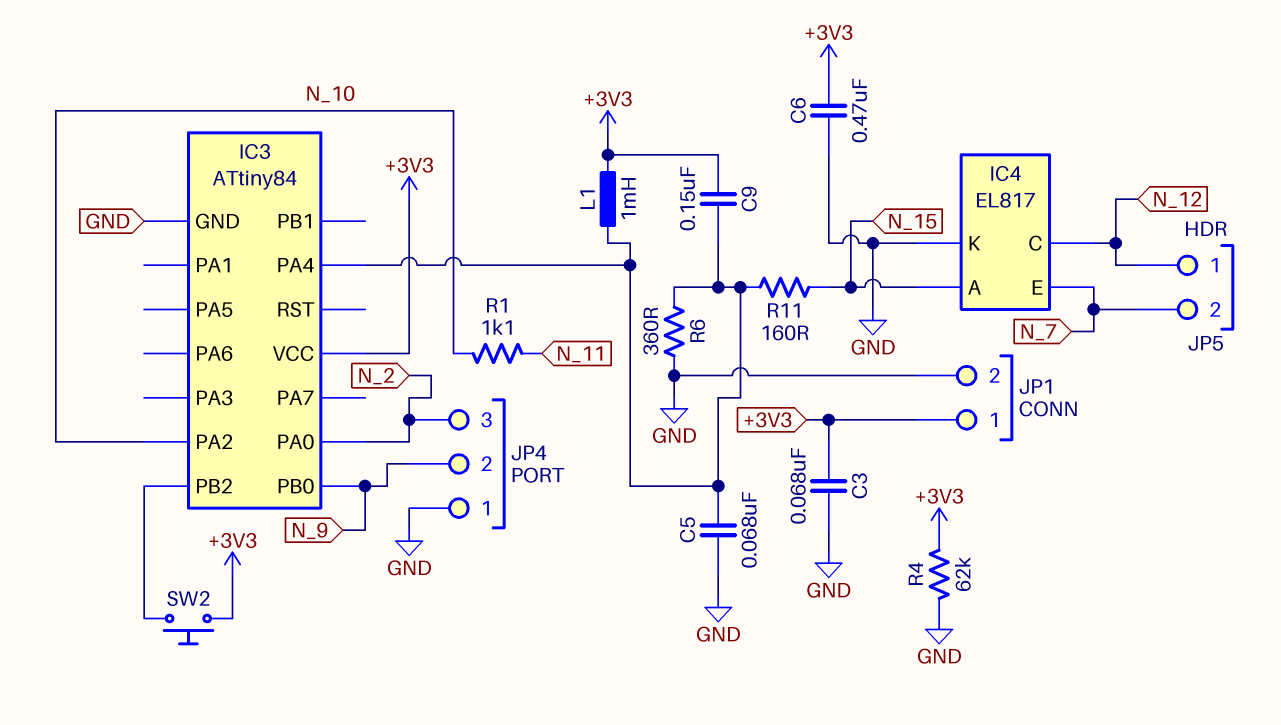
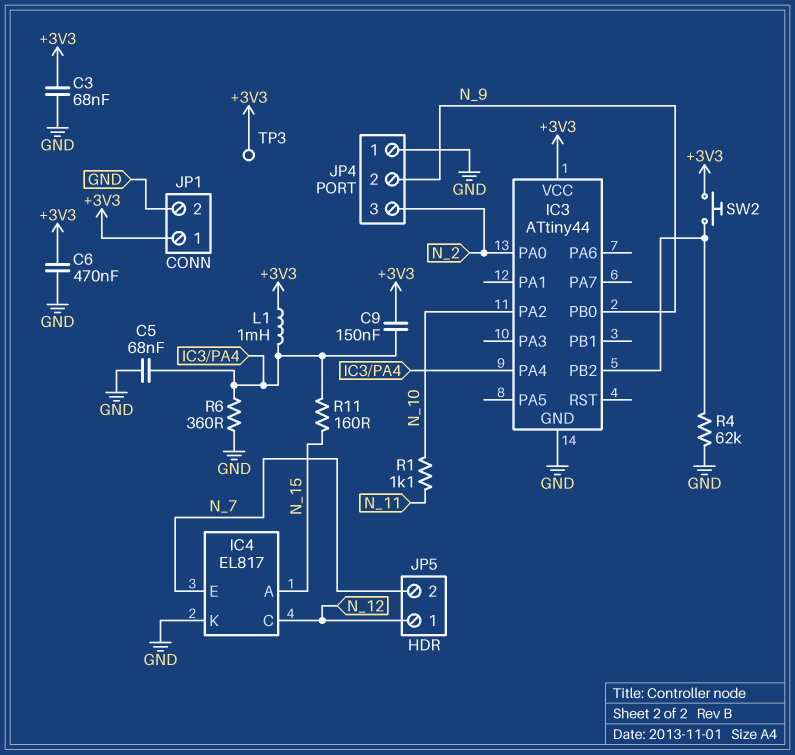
IC3: ATtiny84 -> ATtiny44
R4: 62k (+3V3, GND) -> 62k (GND, IC3/PB2)
TP3: none -> test point (+3V3)

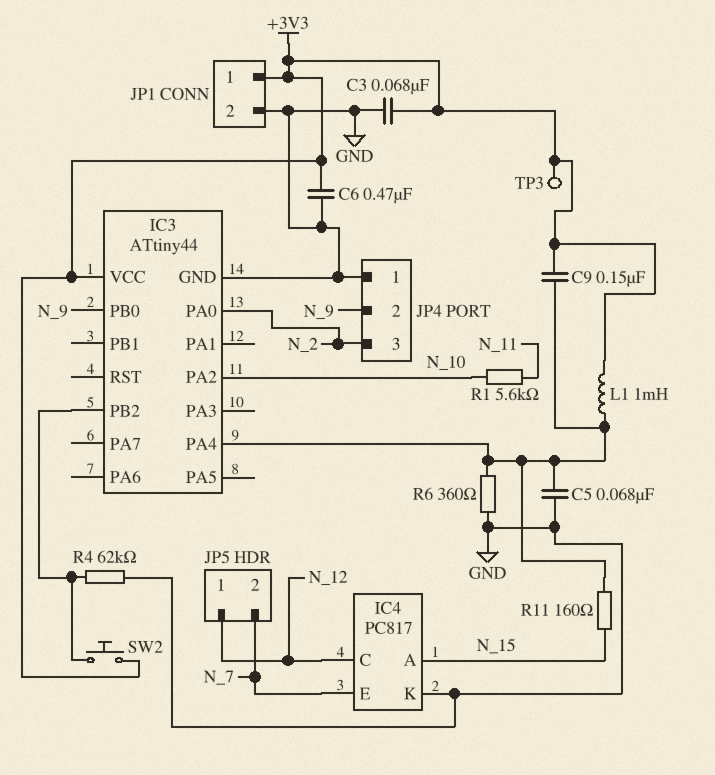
IC4: EL817 -> PC817
R1: 1.1k (N_10, N_11) -> 5.6k (N_10, N_11)

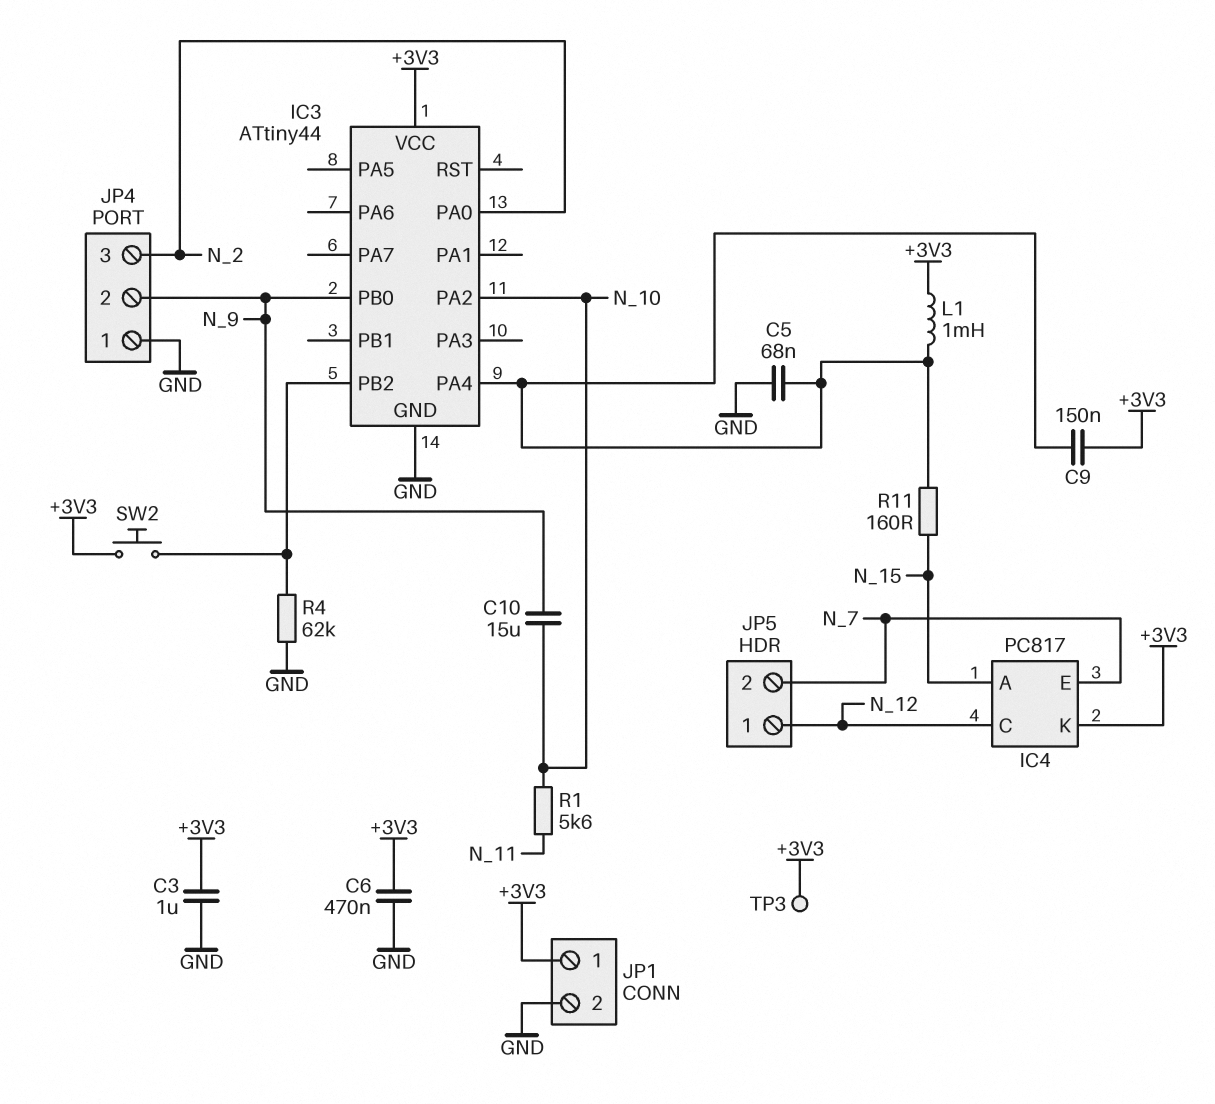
C3: 68nF (+3V3, GND) -> 1uF (+3V3, GND)
C10: none -> 15uF (N_9, N_10)
IC4 pin K: GND -> +3V3
R6: 360 (GND, IC3/PA4) -> none

